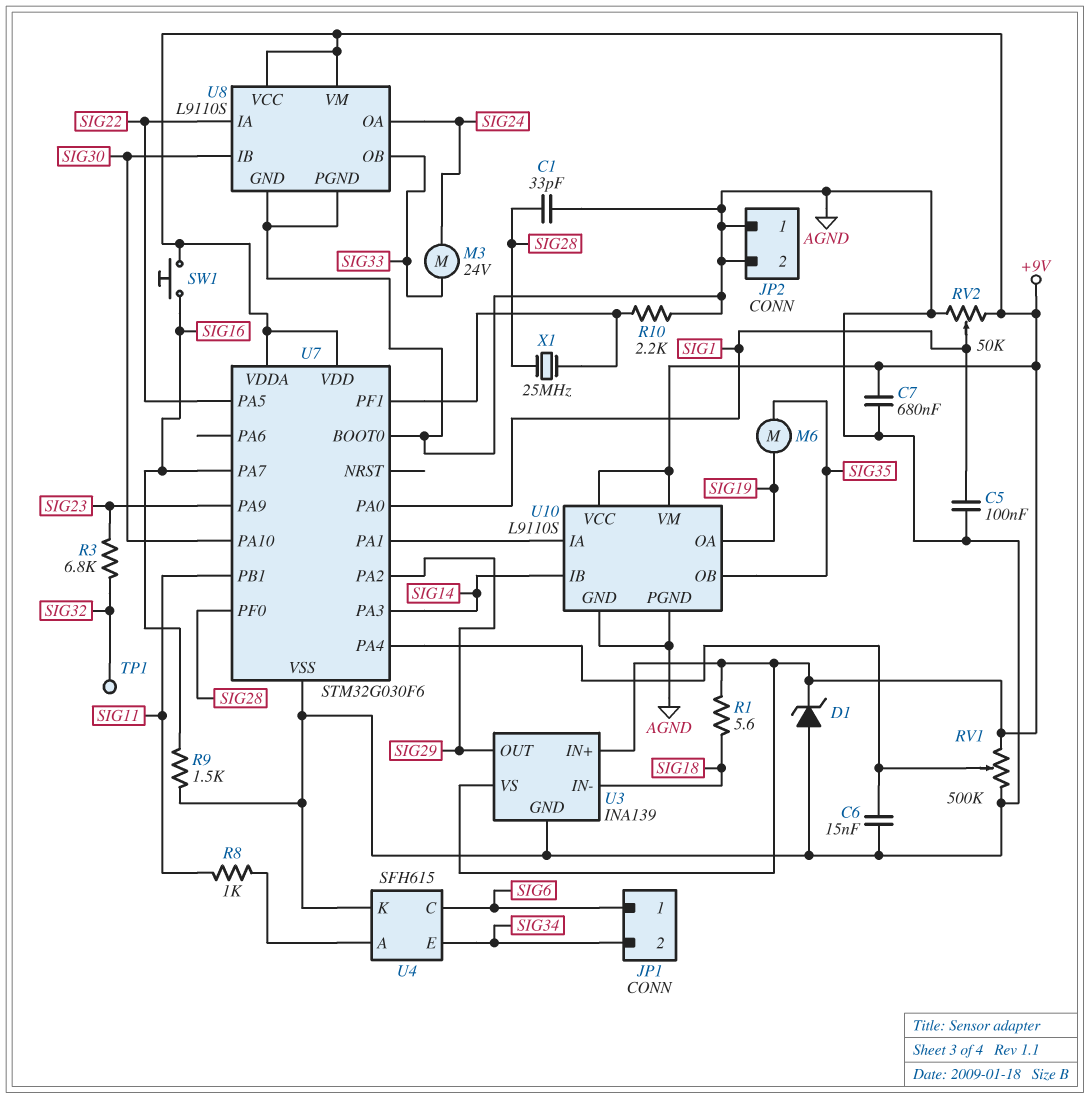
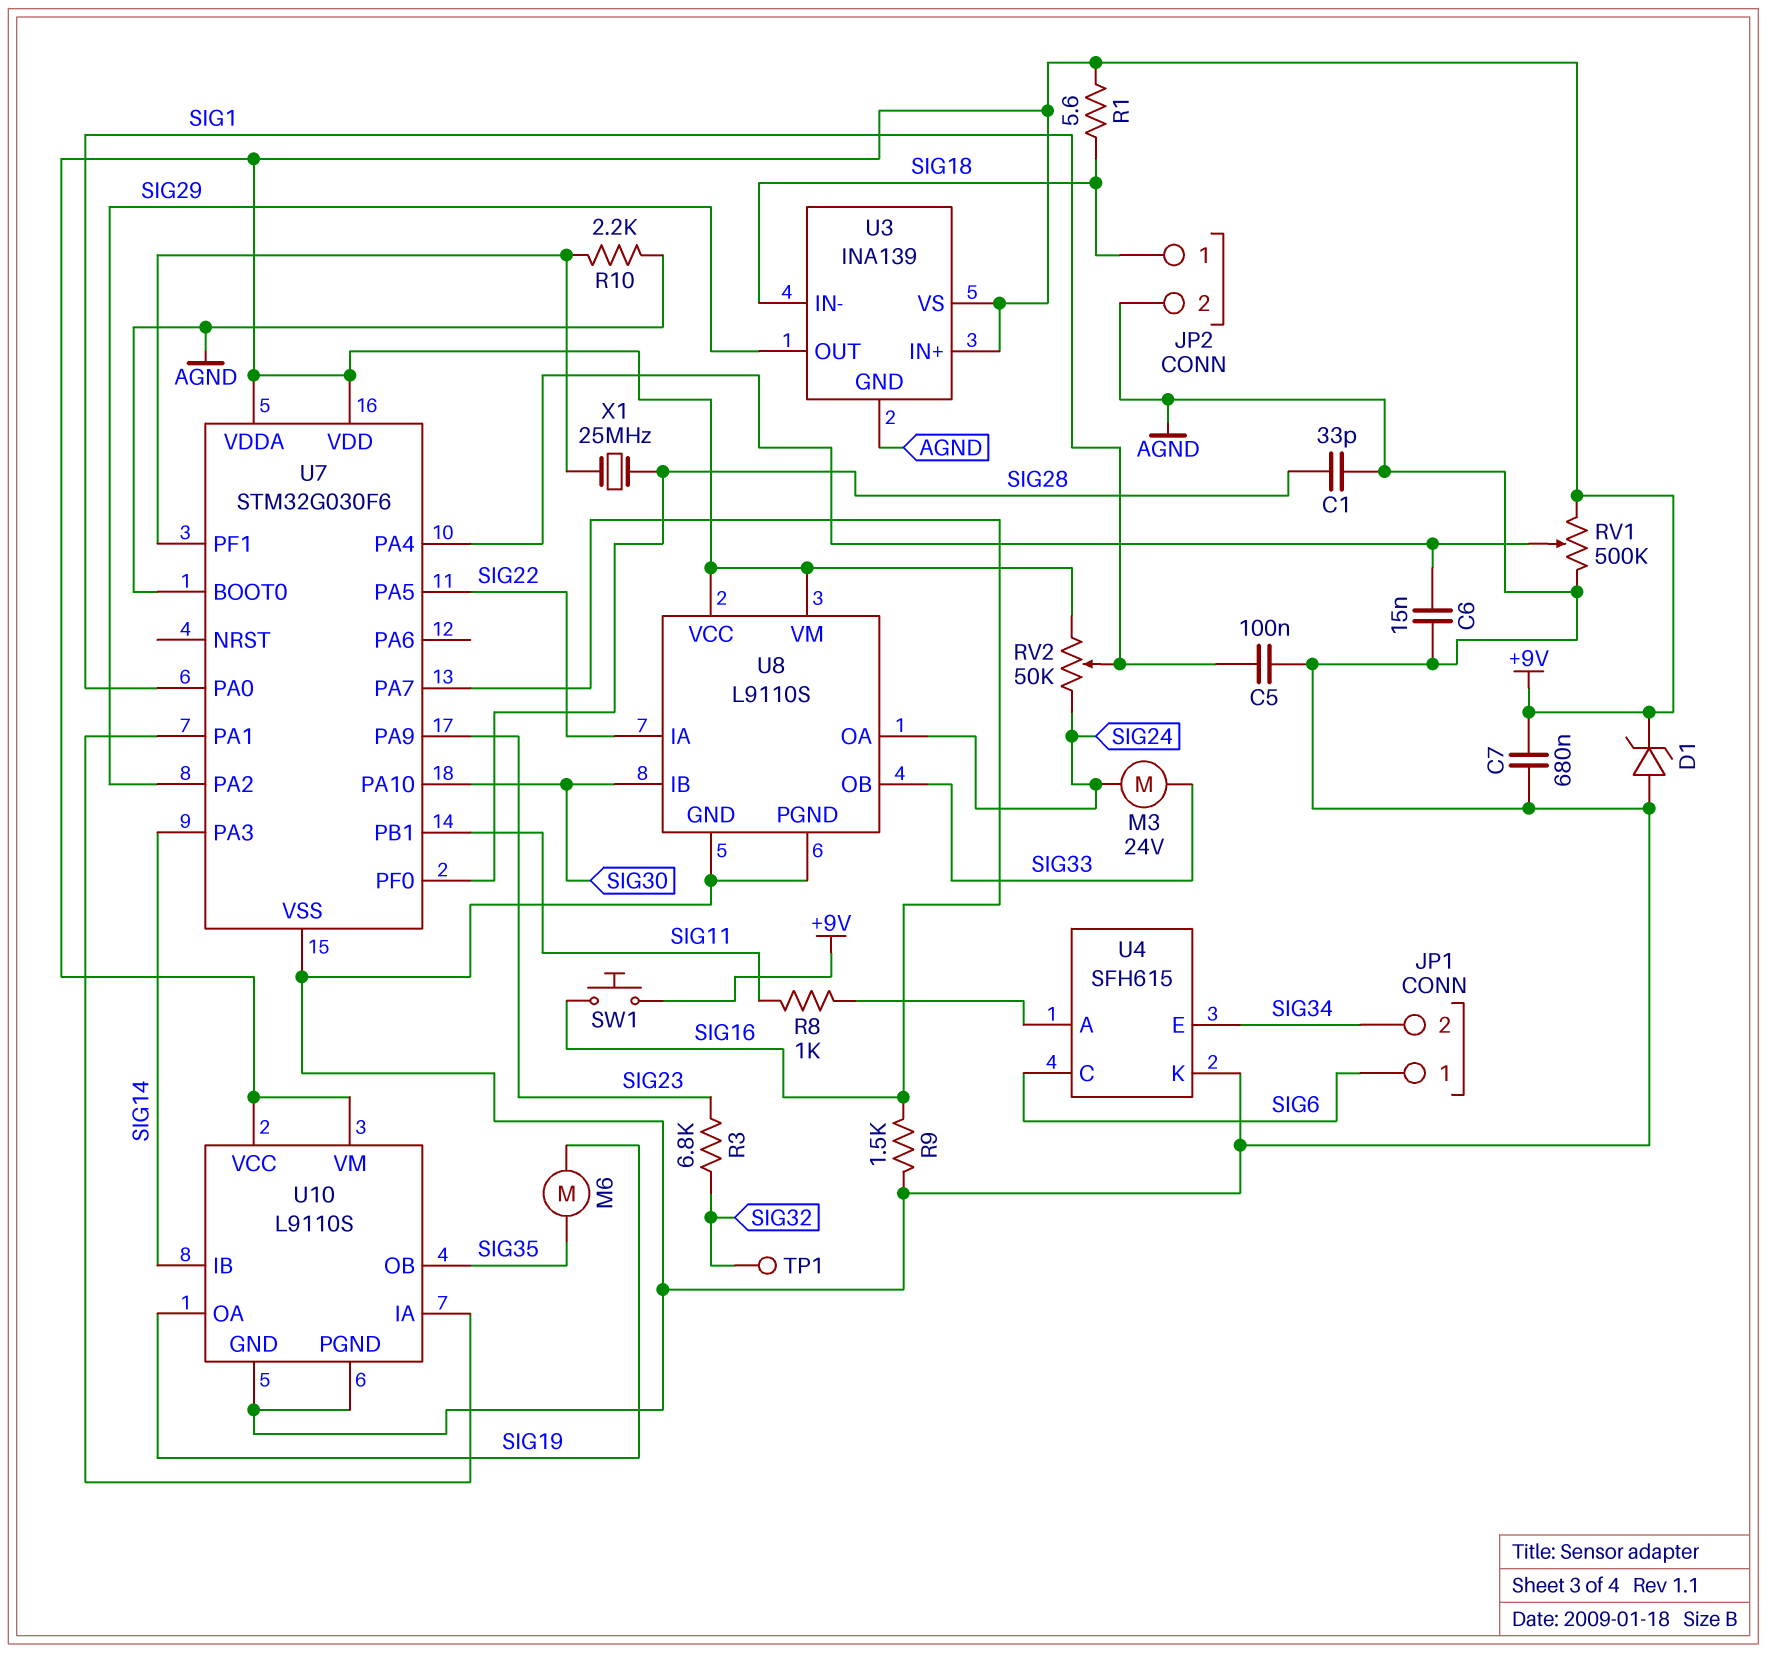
JP2 pin 1: AGND -> SIG18
RV2: 50k (+9V, AGND, wiper SIG1) -> 50k (+9V, SIG24, wiper SIG1)

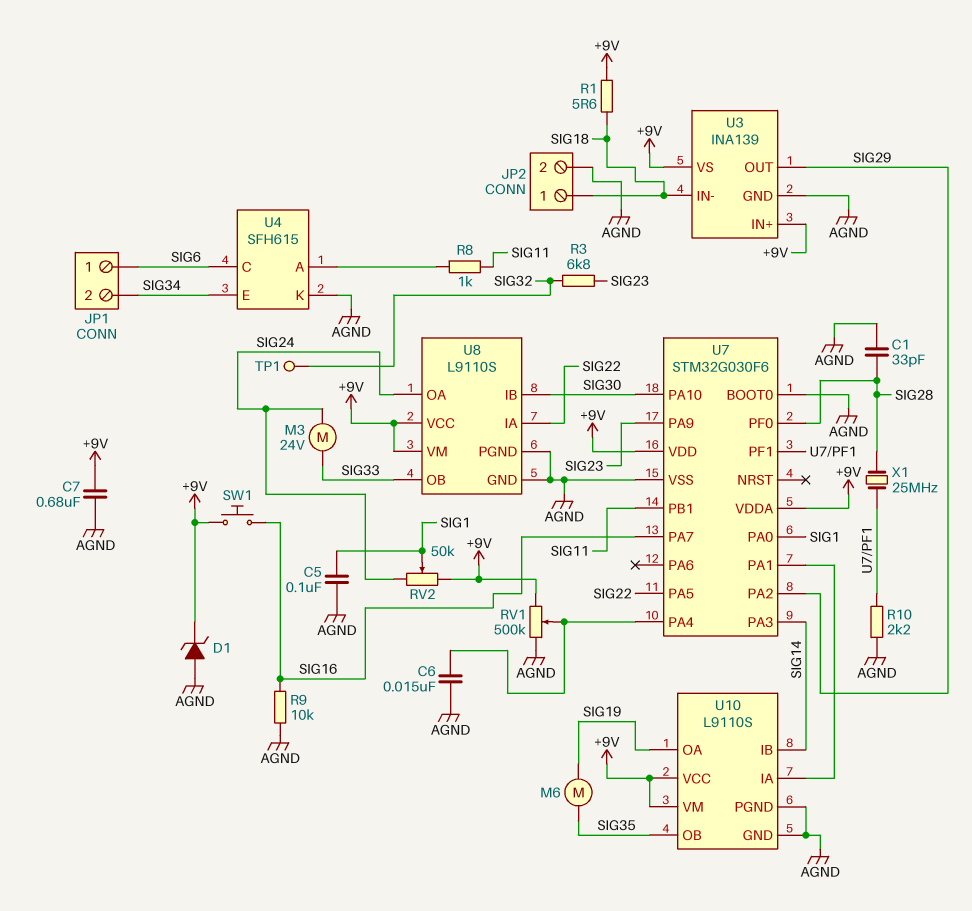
R9: 1.5k (AGND, SIG16) -> 10k (AGND, SIG16)

